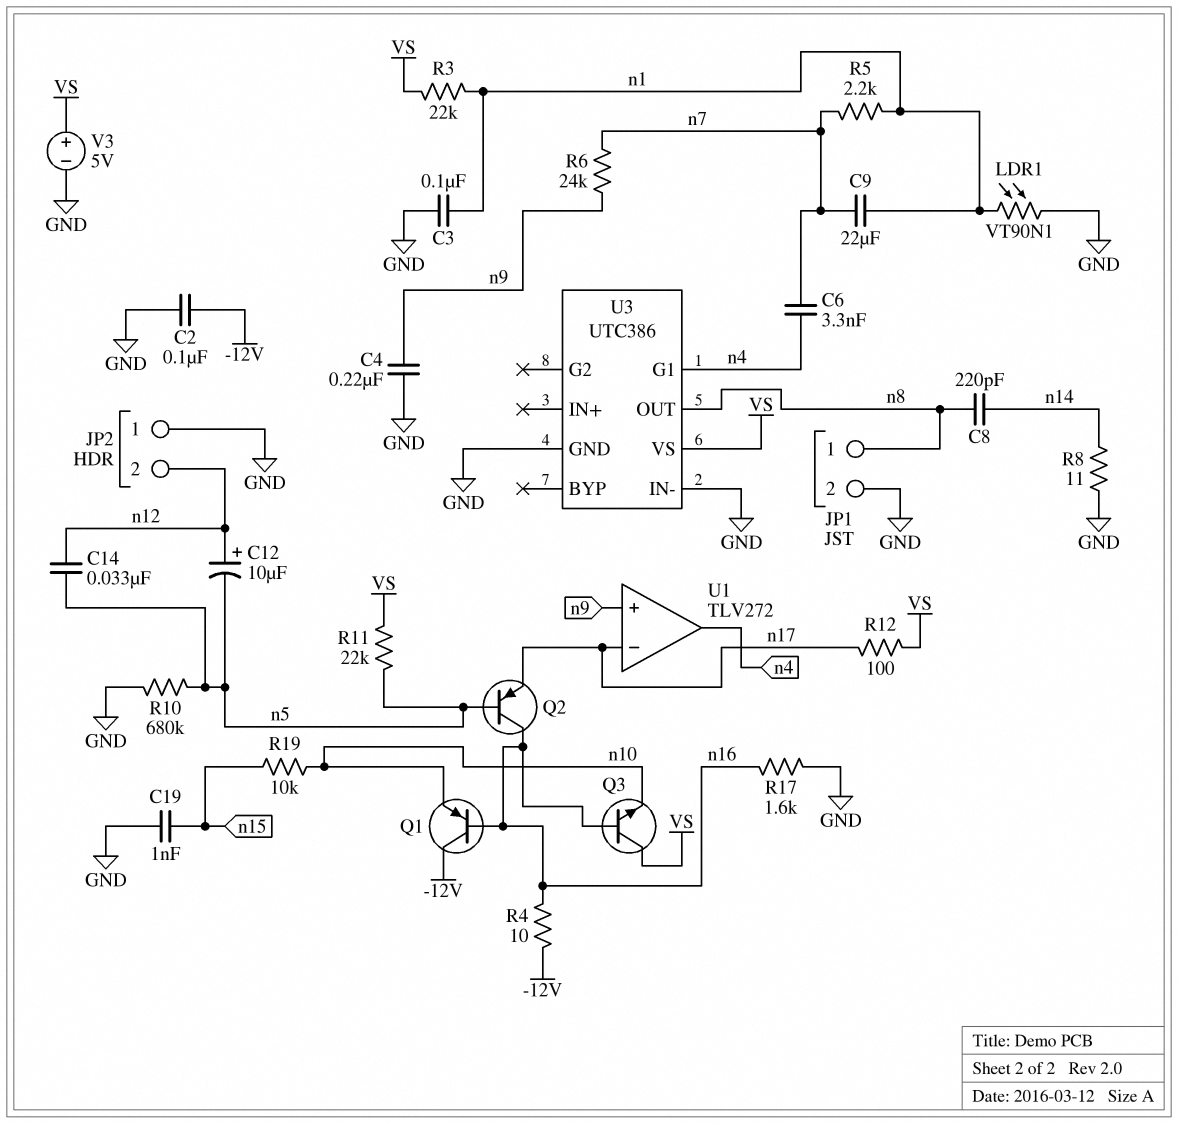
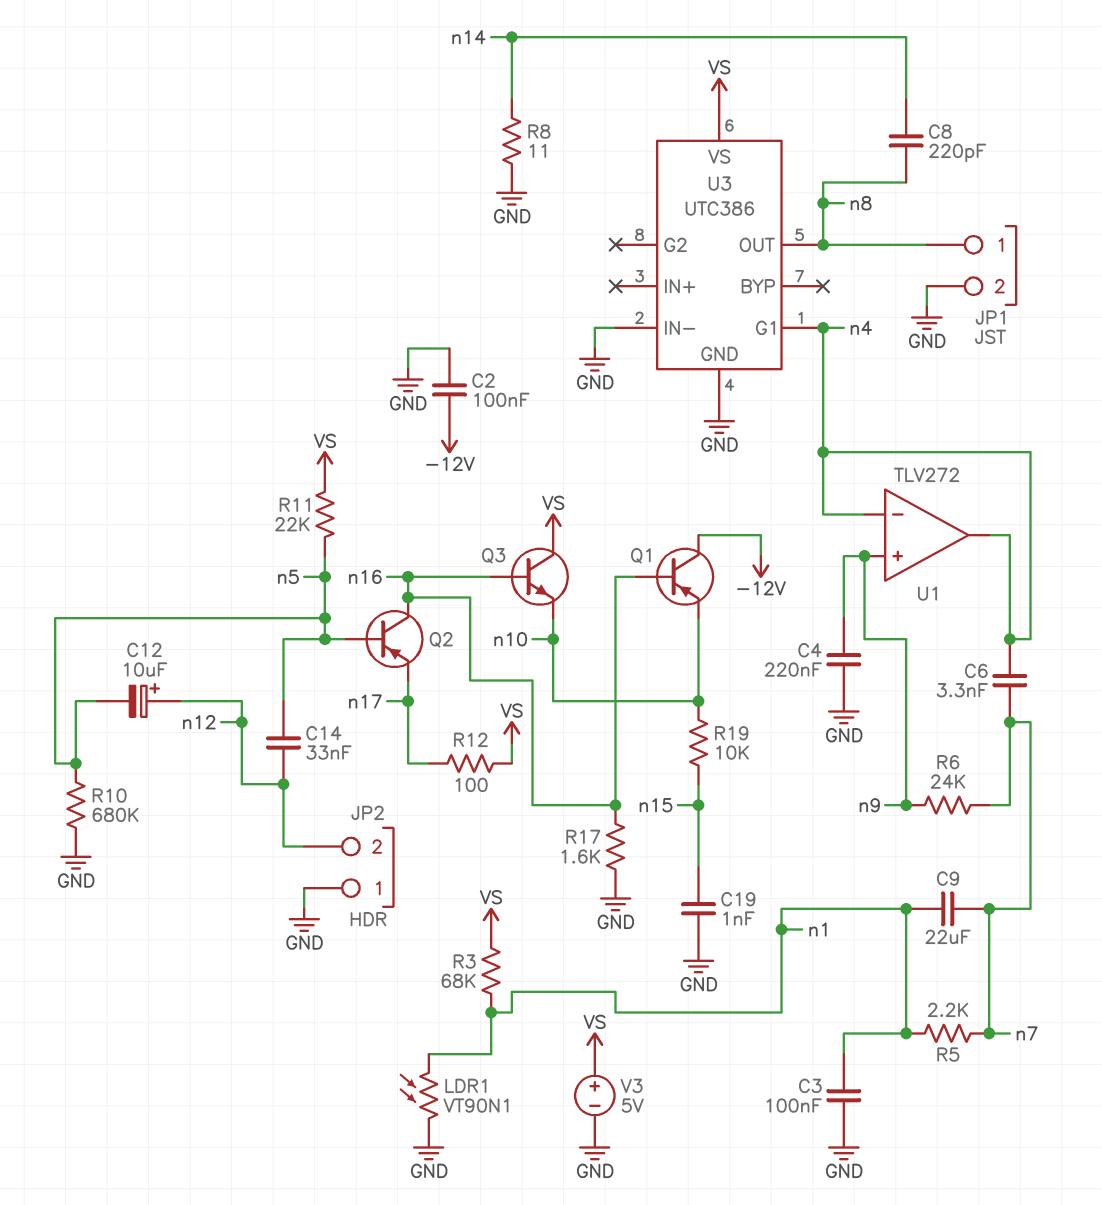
R3: 22k (VS, n1) -> 68k (VS, n1)
R4: 10 (-12V, n16) -> none
U1 pin in-: n17 -> n4

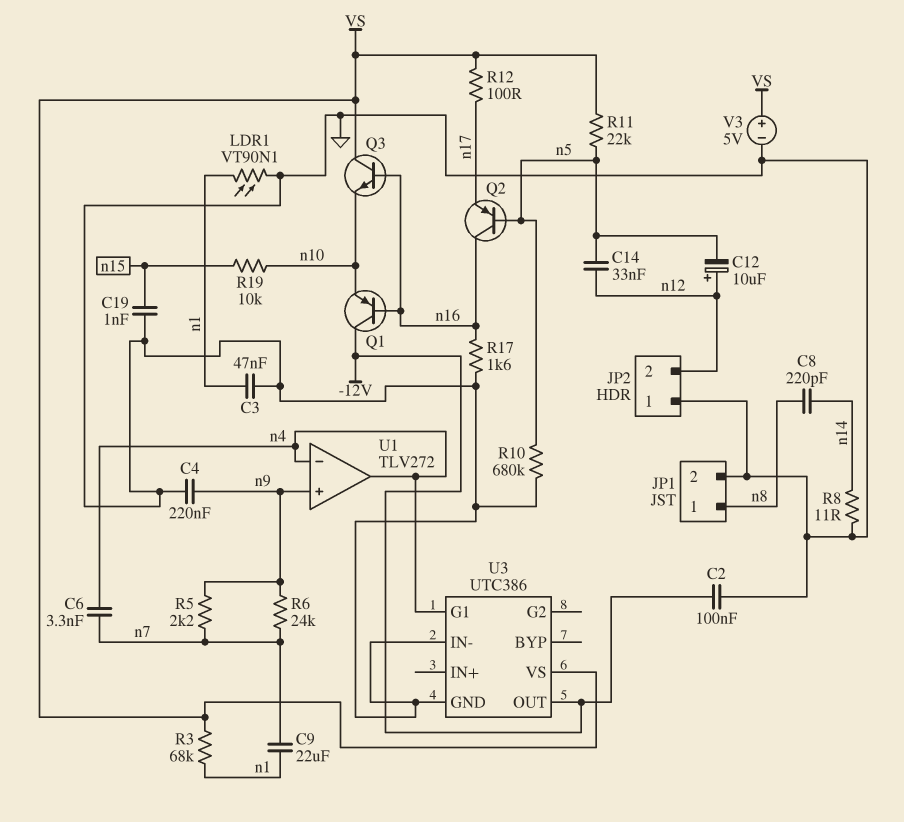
C3: 100nF (GND, n1) -> 47nF (GND, n1)
R5: 2.2k (n1, n7) -> 2.2k (n7, n9)
U3 pin OUT: n8 -> -12V

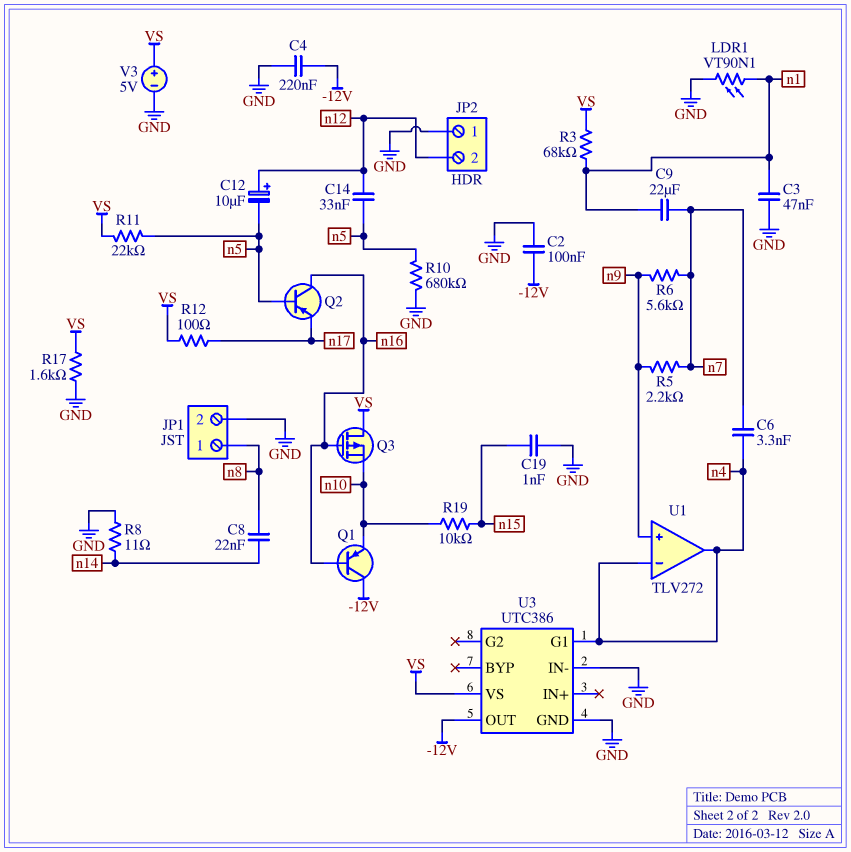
C4: 220nF (GND, n9) -> 220nF (-12V, GND)
C8: 220pF (n8, n14) -> 22nF (n8, n14)
Q3: NPN (B n16, C VS, E n10) -> PMOS (G n16, D VS, S n10)
R6: 24k (n7, n9) -> 5.6k (n7, n9)
R17: 1.6k (GND, n16) -> 1.6k (GND, VS)

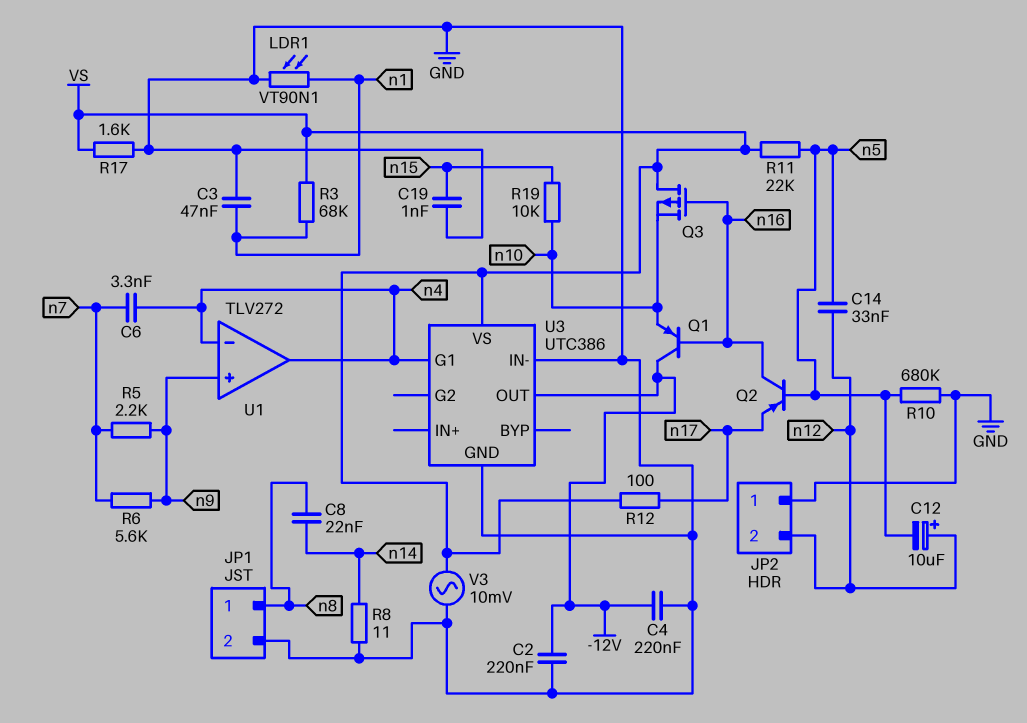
C2: 100nF (-12V, GND) -> 220nF (-12V, GND)
C9: 22uF (n1, n7) -> none
V3: 5V (plus VS, minus GND) -> AC 10mV (GND, VS)

